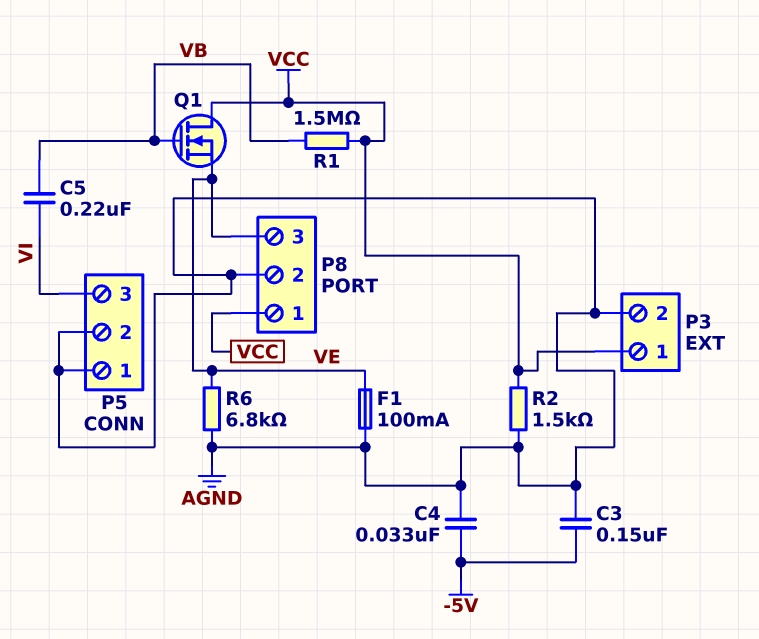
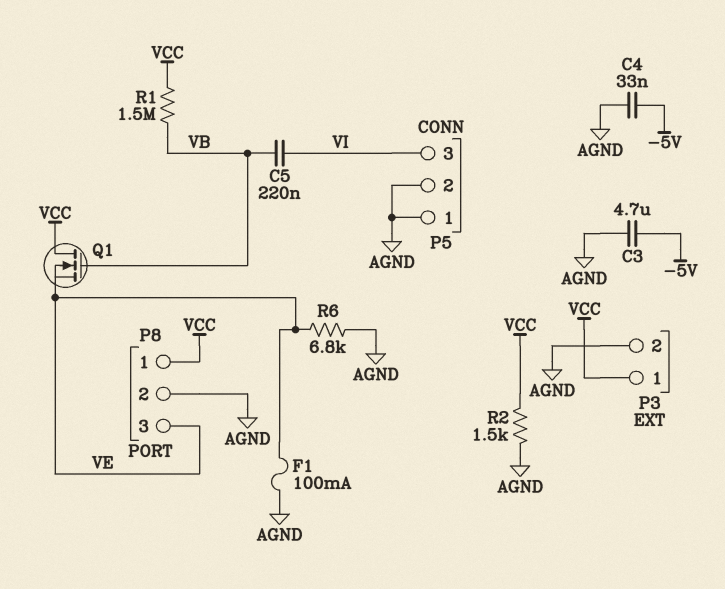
C3: 150nF (-5V, AGND) -> 4.7uF (-5V, AGND)

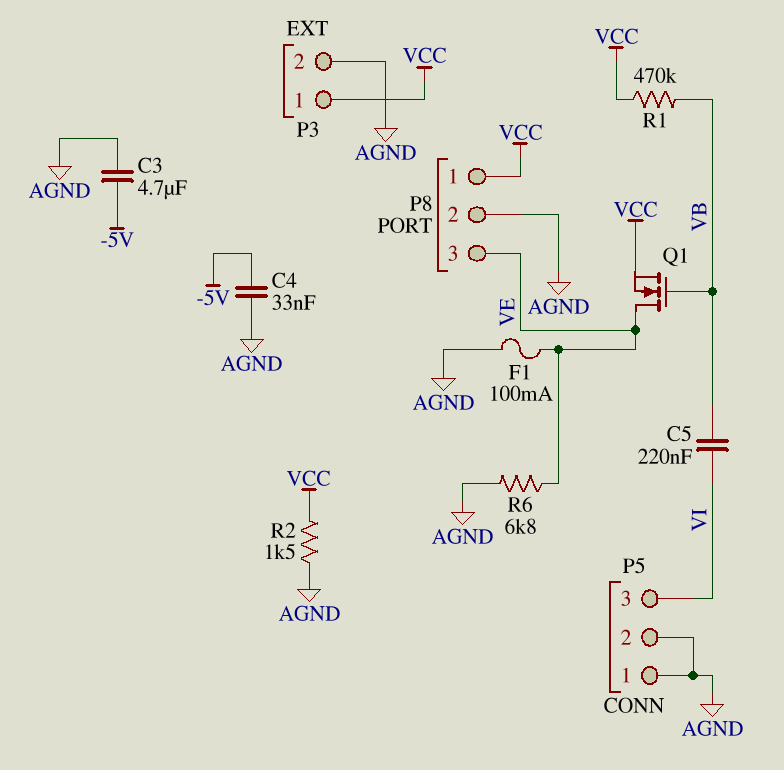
Q1: NMOS (G VB, D VCC, S VE) -> NMOS (G VB, D VE, S VCC)
R1: 1.5M (VB, VCC) -> 470k (VB, VCC)

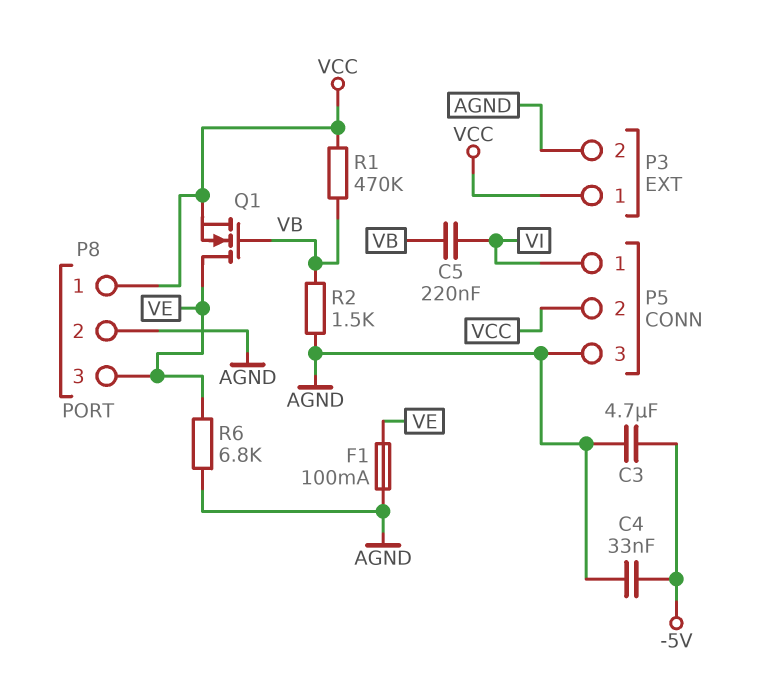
P5 pin 1: AGND -> VI
P5 pin 2: AGND -> VCC
P5 pin 3: VI -> AGND
R2: 1.5k (AGND, VCC) -> 1.5k (AGND, VB)

